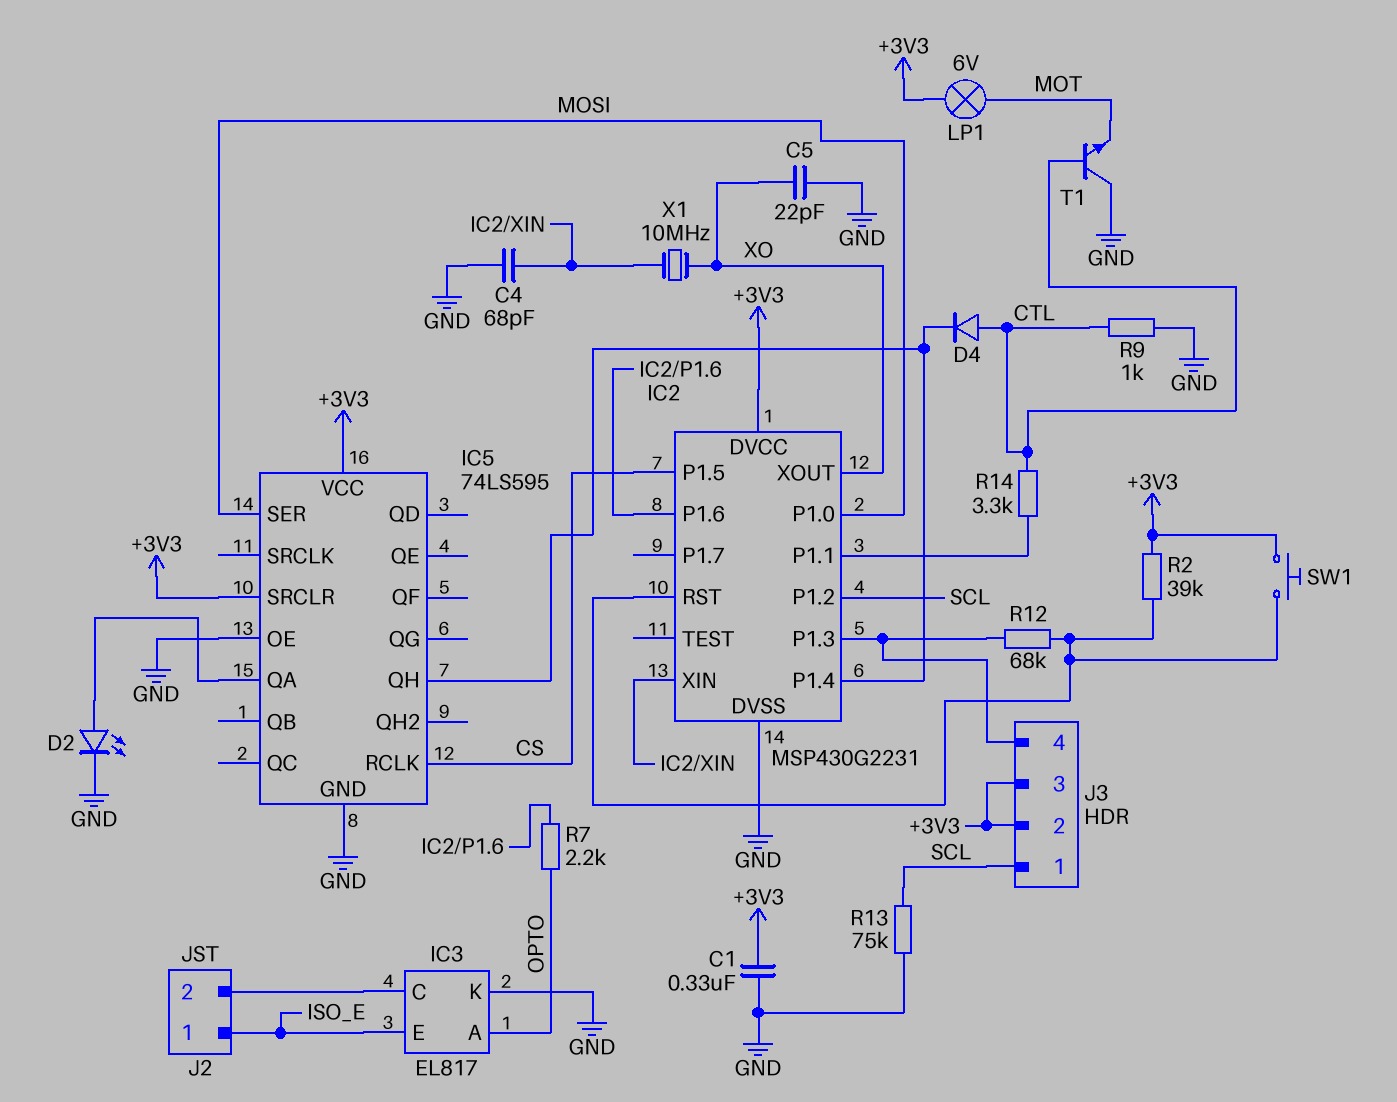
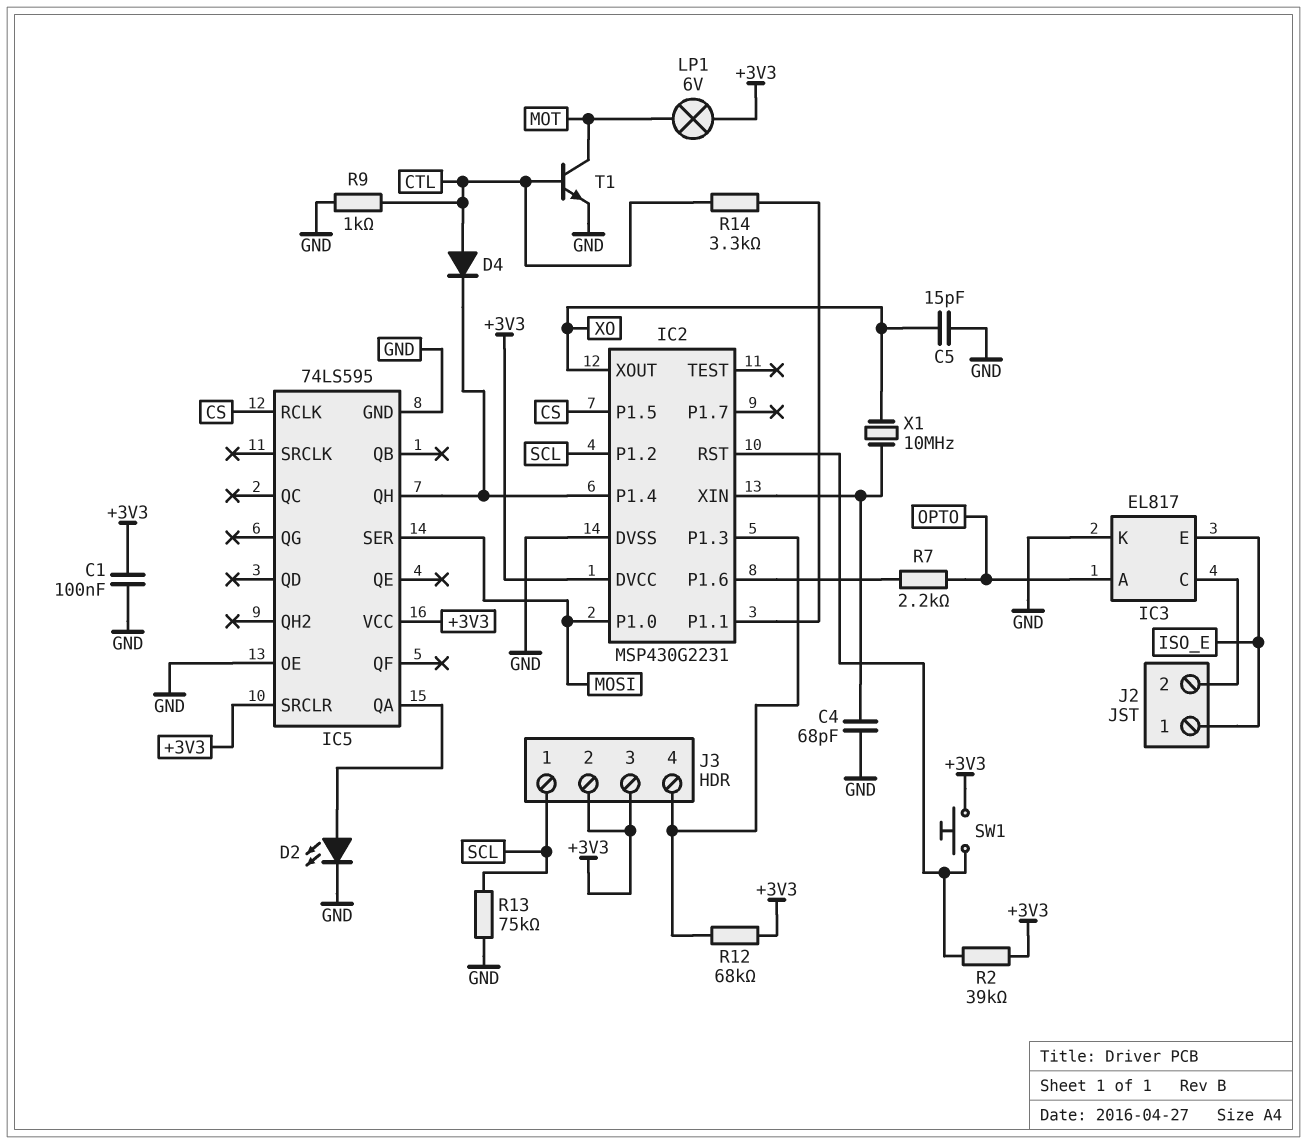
C1: 330nF (+3V3, GND) -> 100nF (+3V3, GND)
C5: 22pF (GND, XO) -> 15pF (GND, XO)
R12: 68k (IC2/P1.3, IC2/RST) -> 68k (+3V3, IC2/P1.3)
T1: NPN (B CTL, C GND, E MOT) -> NPN (B CTL, C MOT, E GND)

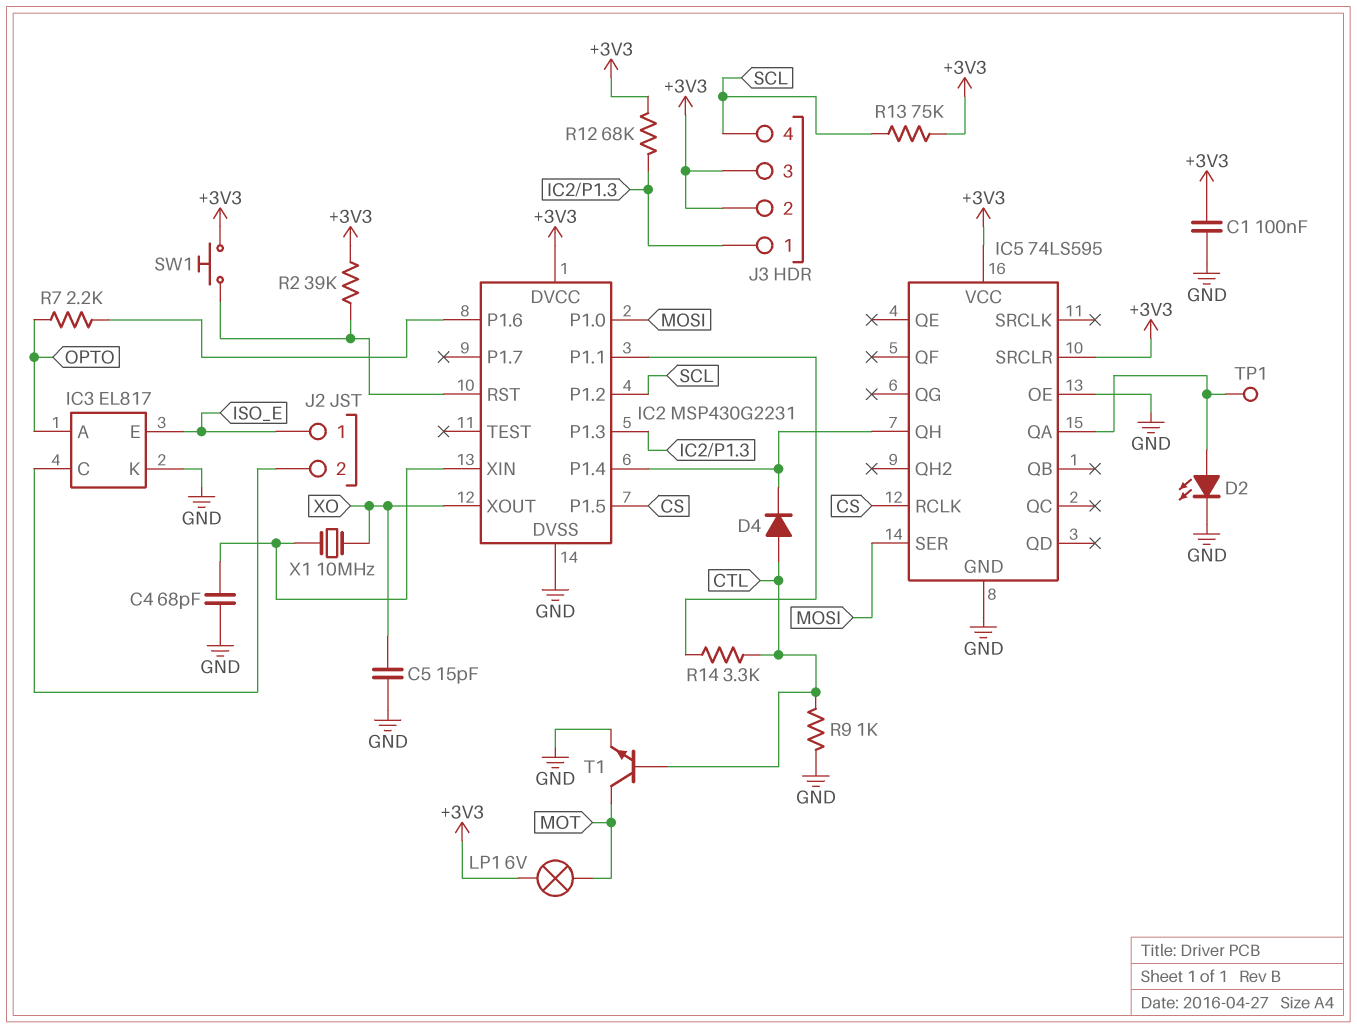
J3 pin 1: SCL -> IC2/P1.3
J3 pin 4: IC2/P1.3 -> SCL
R13: 75k (GND, SCL) -> 75k (+3V3, SCL)
TP1: none -> test point (IC5/QA)

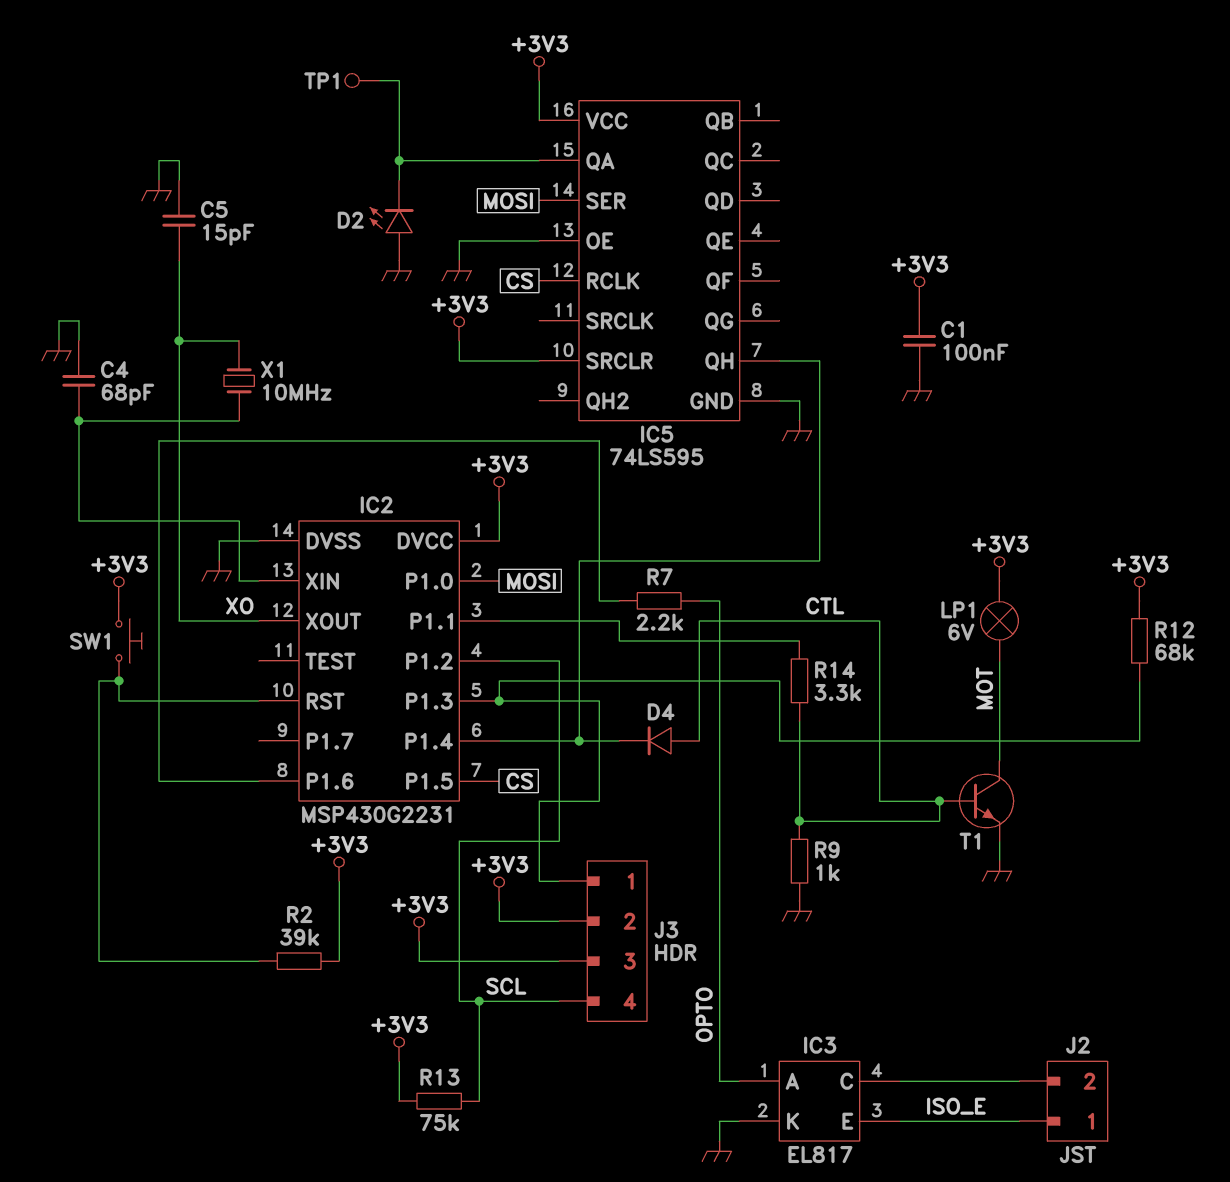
D2: LED (A IC5/QA, K GND) -> LED (A GND, K IC5/QA)

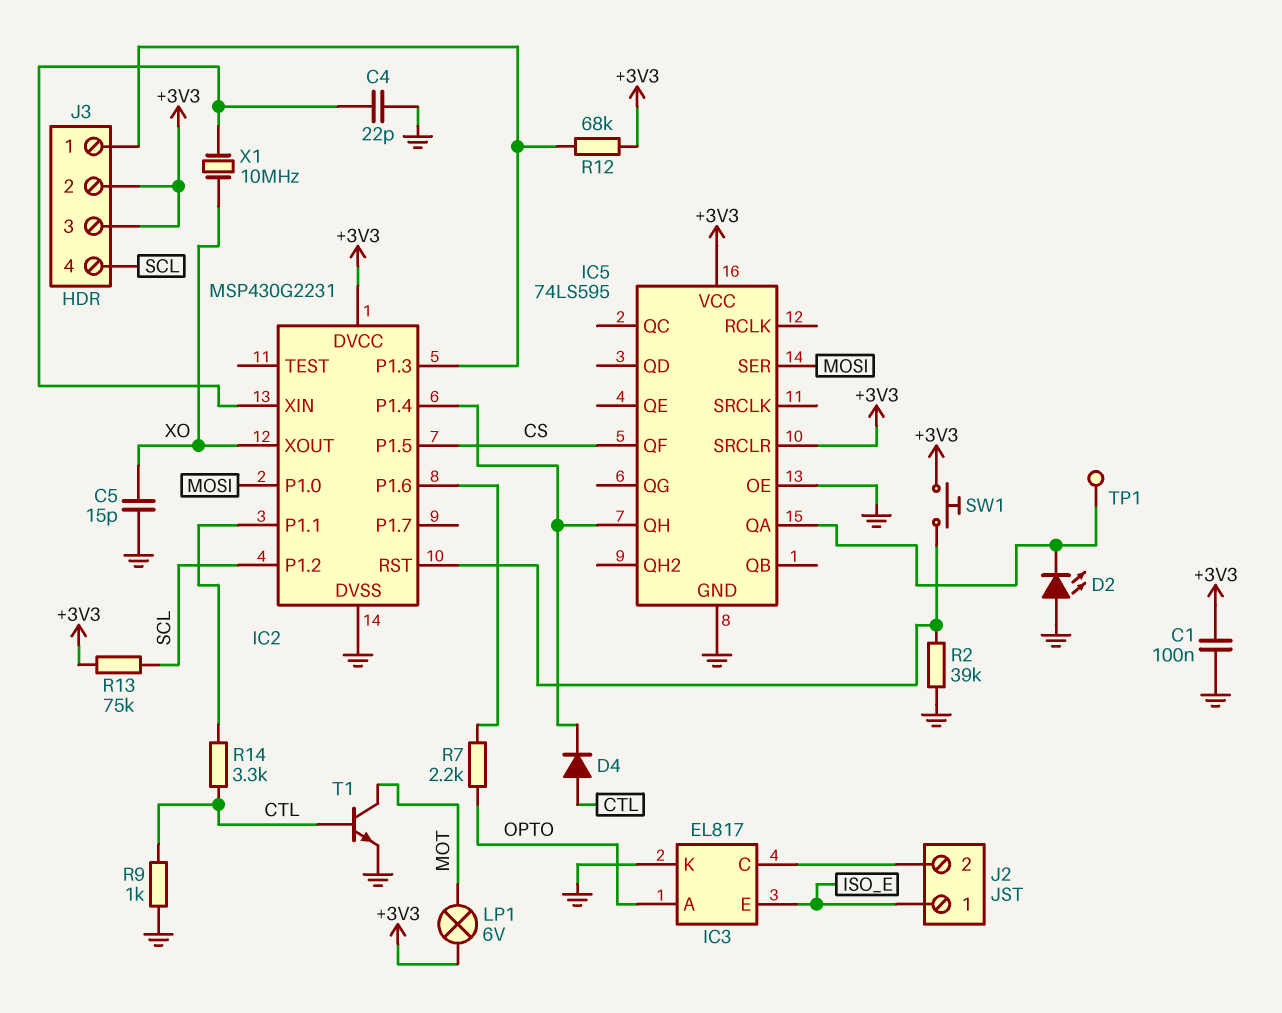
C4: 68pF (GND, IC2/XIN) -> 22pF (GND, IC2/XIN)
IC5 pin QF: none -> CS
IC5 pin RCLK: CS -> none
R2: 39k (+3V3, IC2/RST) -> 39k (GND, IC2/RST)

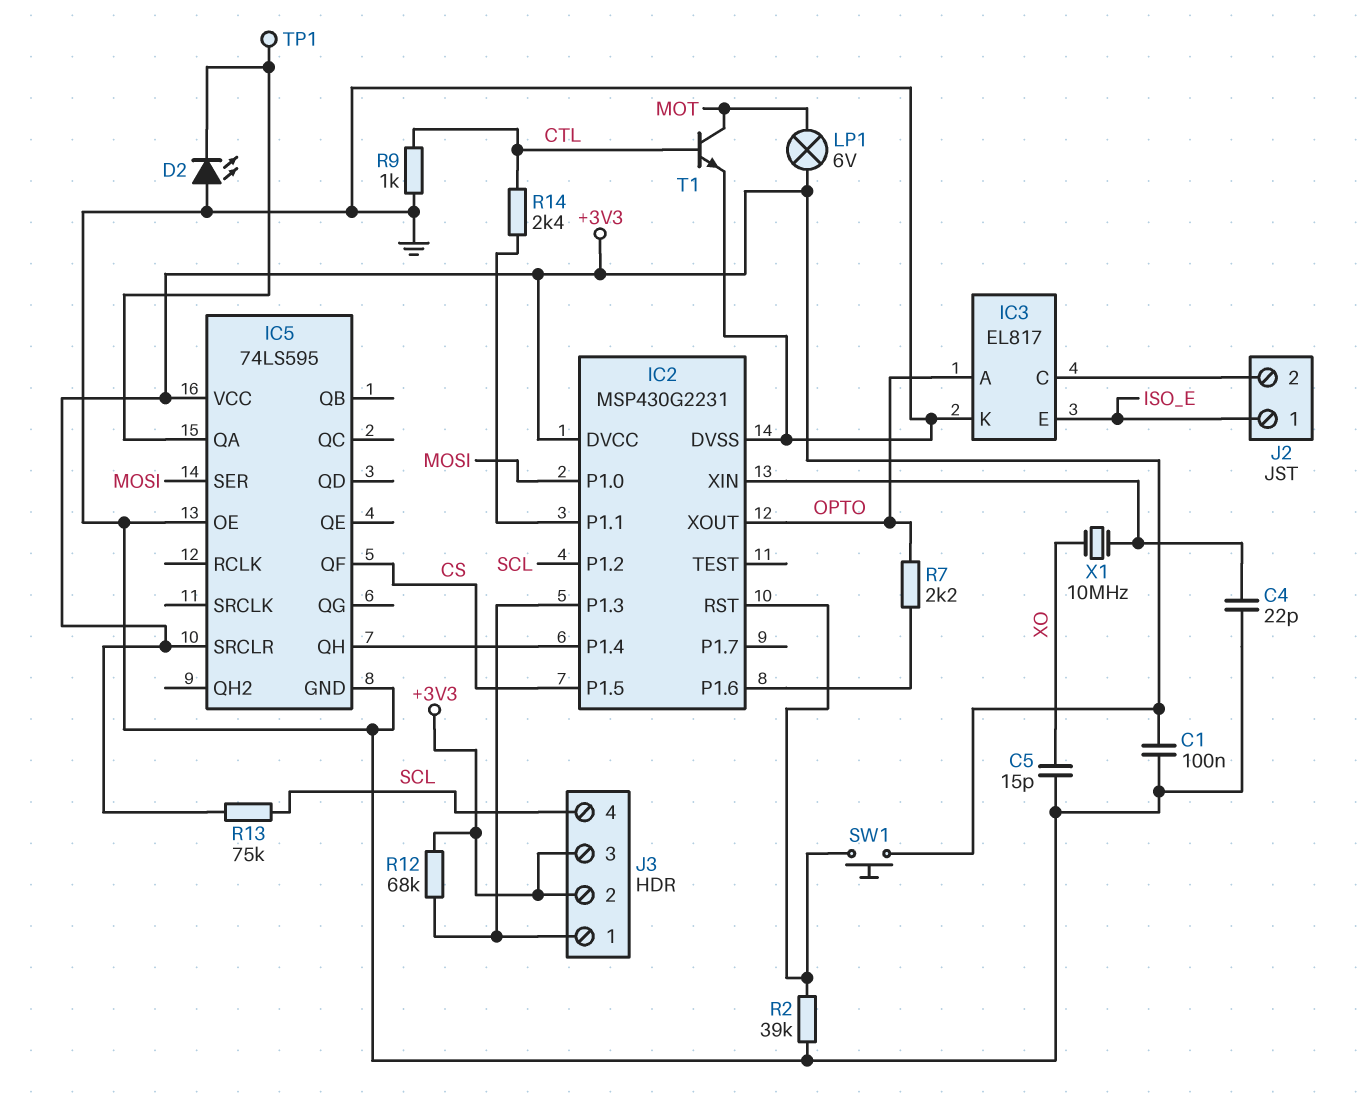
D4: diode (A CTL, K IC2/P1.4) -> none
IC2 pin XOUT: XO -> OPTO
R14: 3.3k (CTL, IC2/P1.1) -> 2.4k (CTL, IC2/P1.1)

